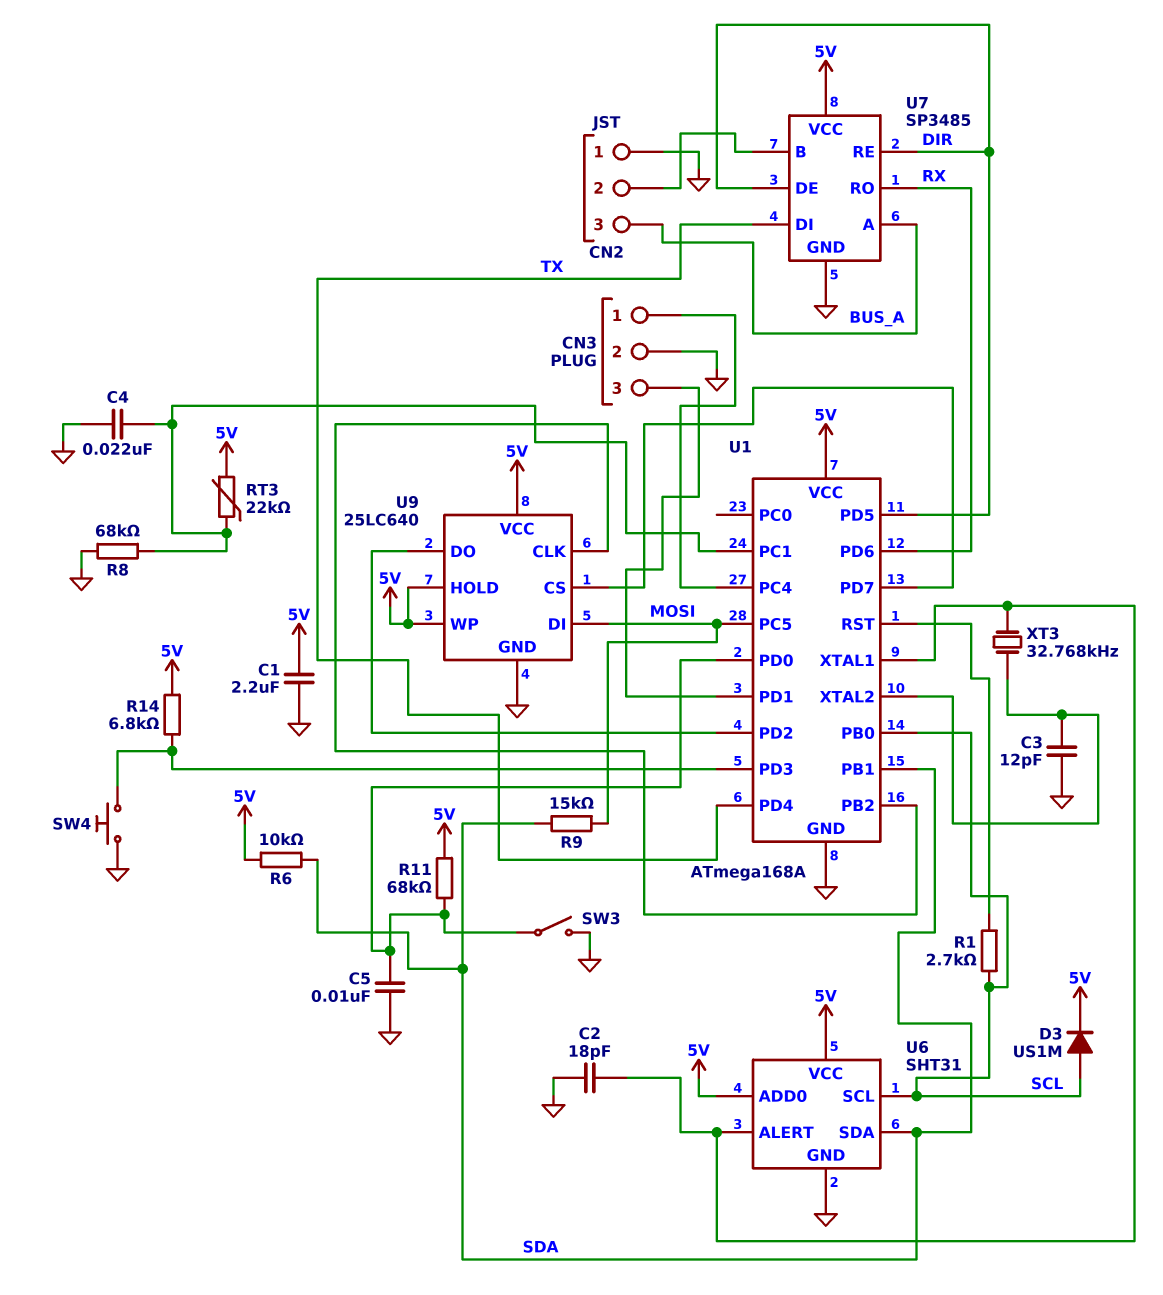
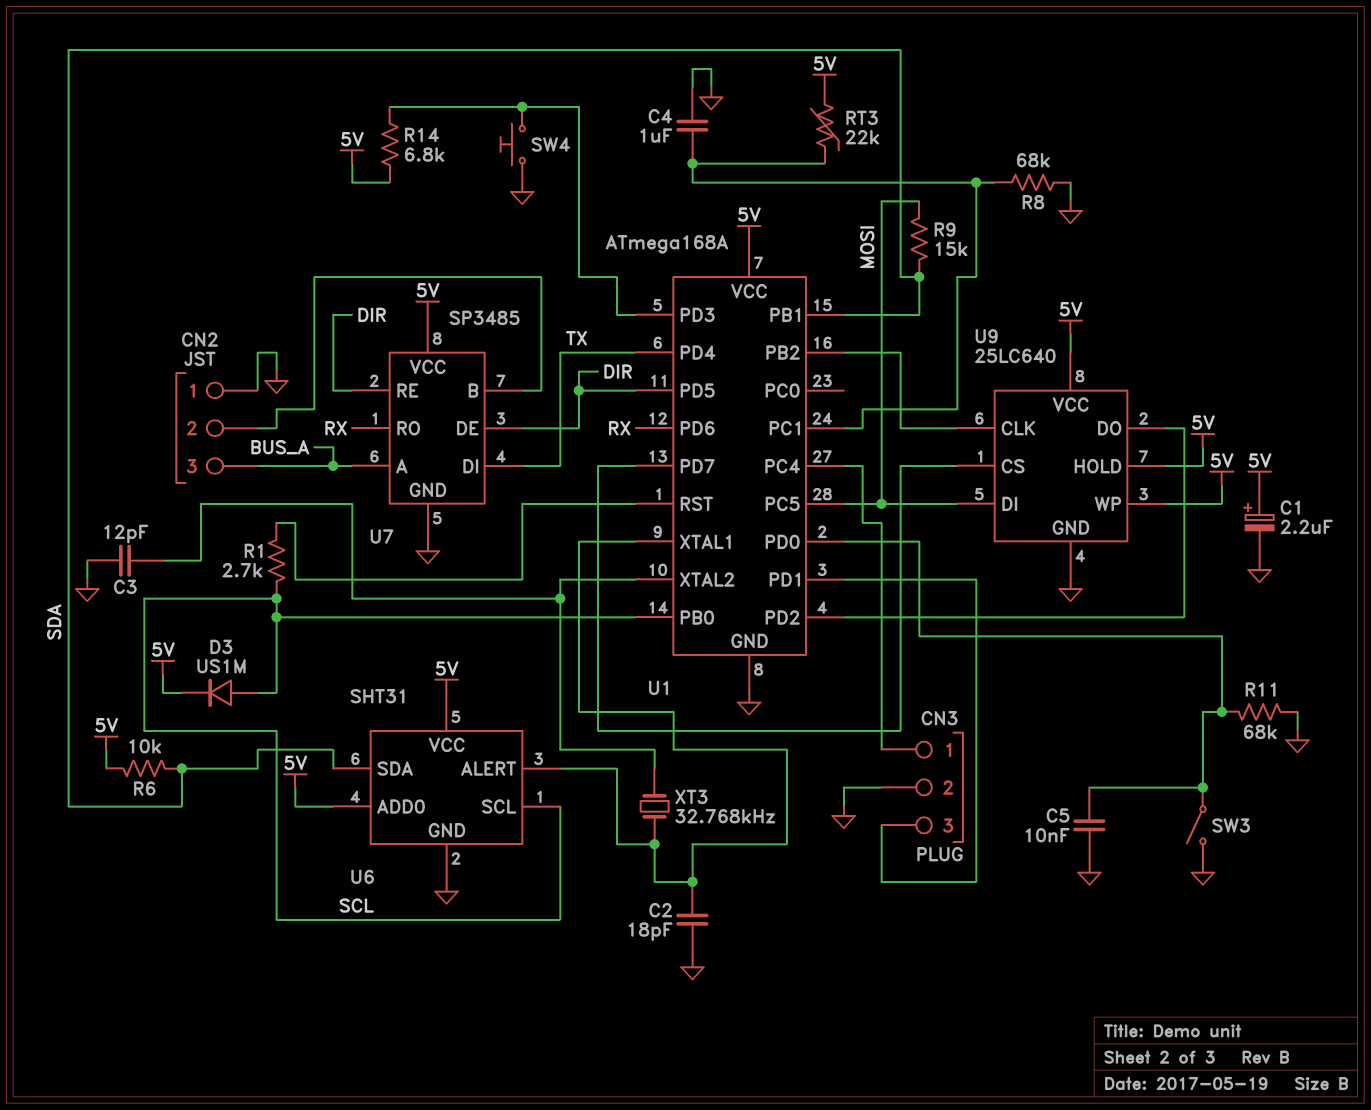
C1: 2.2uF (5V, GND) -> 2.2uF (plus 5V, minus GND)
C4: 22nF (GND, U1/PC1) -> 1uF (GND, U1/PC1)
R11: 68k (5V, U1/PD0) -> 68k (GND, U1/PD0)

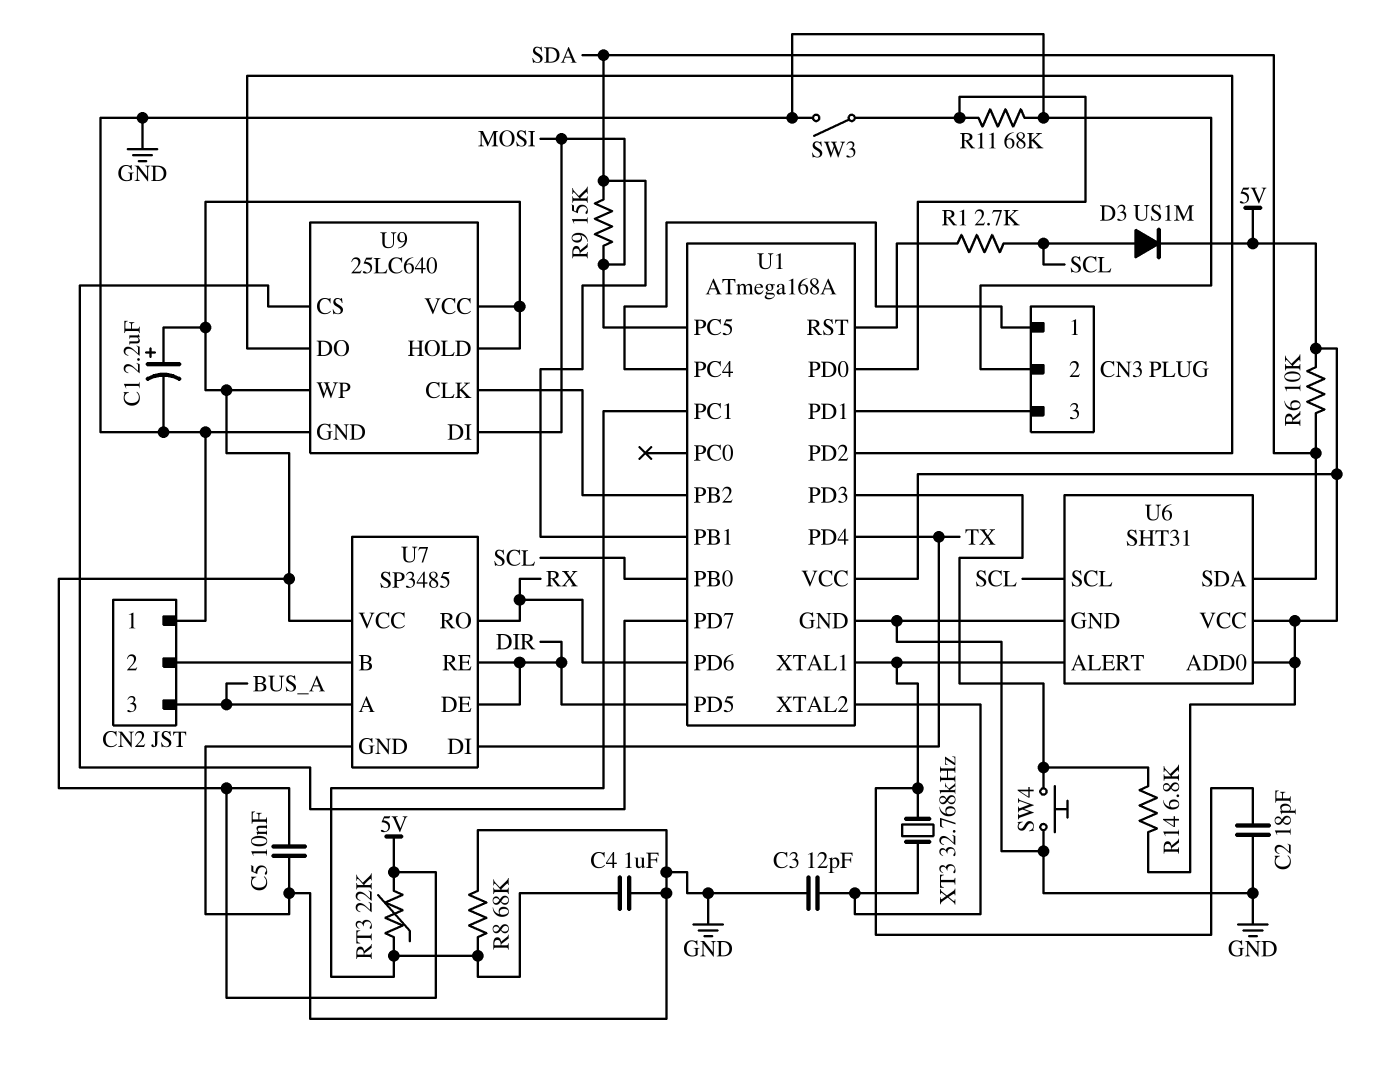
C5: 10nF (GND, U1/PD0) -> 10nF (5V, GND)

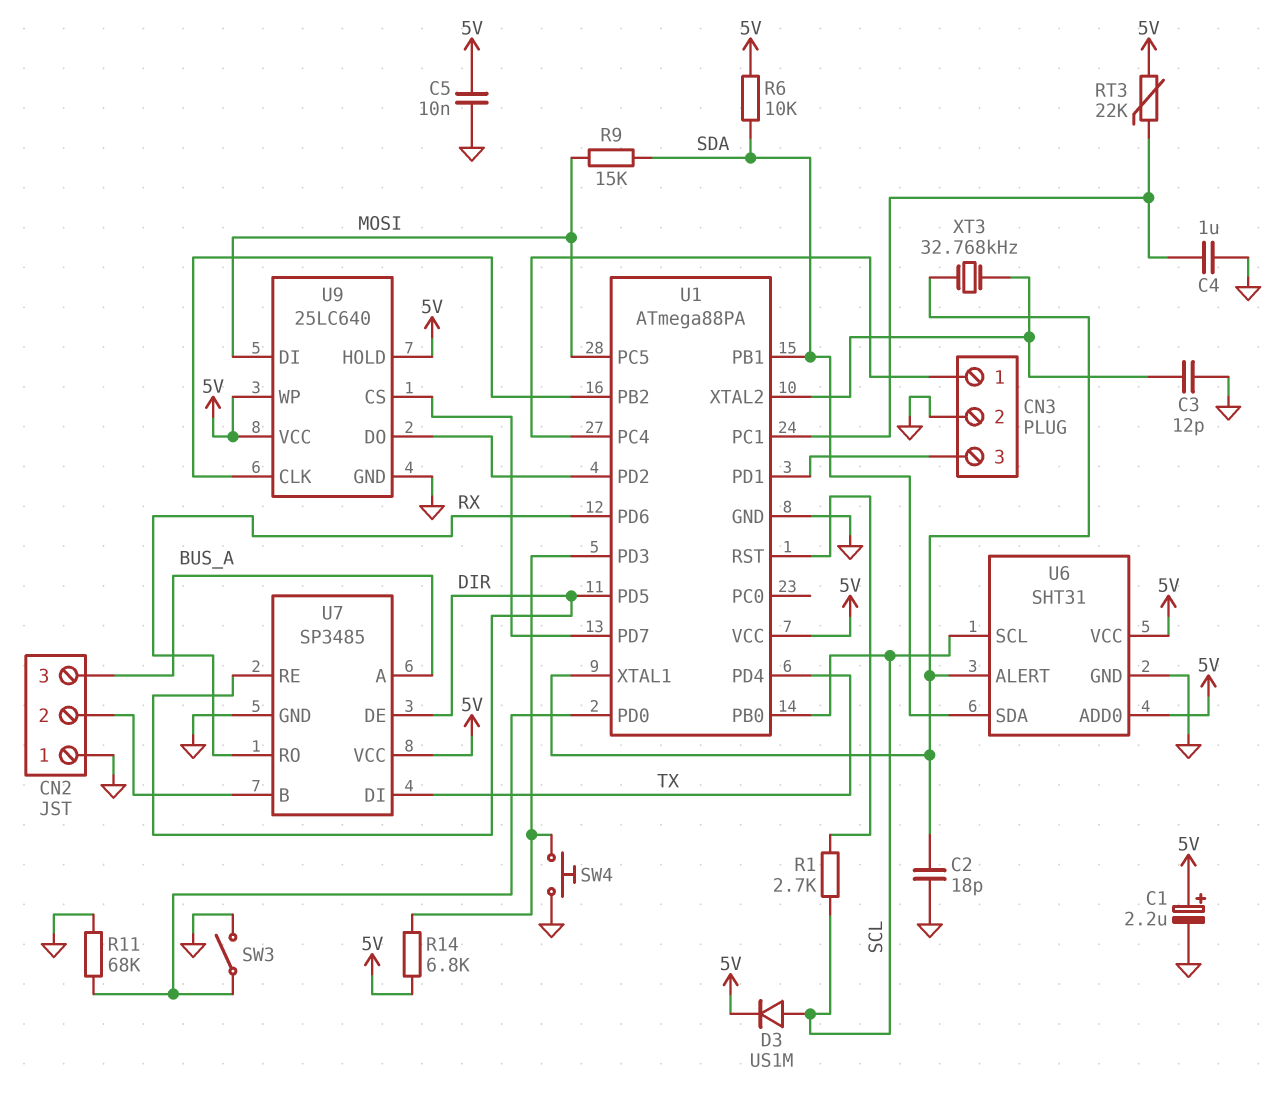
R8: 68k (GND, U1/PC1) -> none
U1: ATmega168A -> ATmega88PA

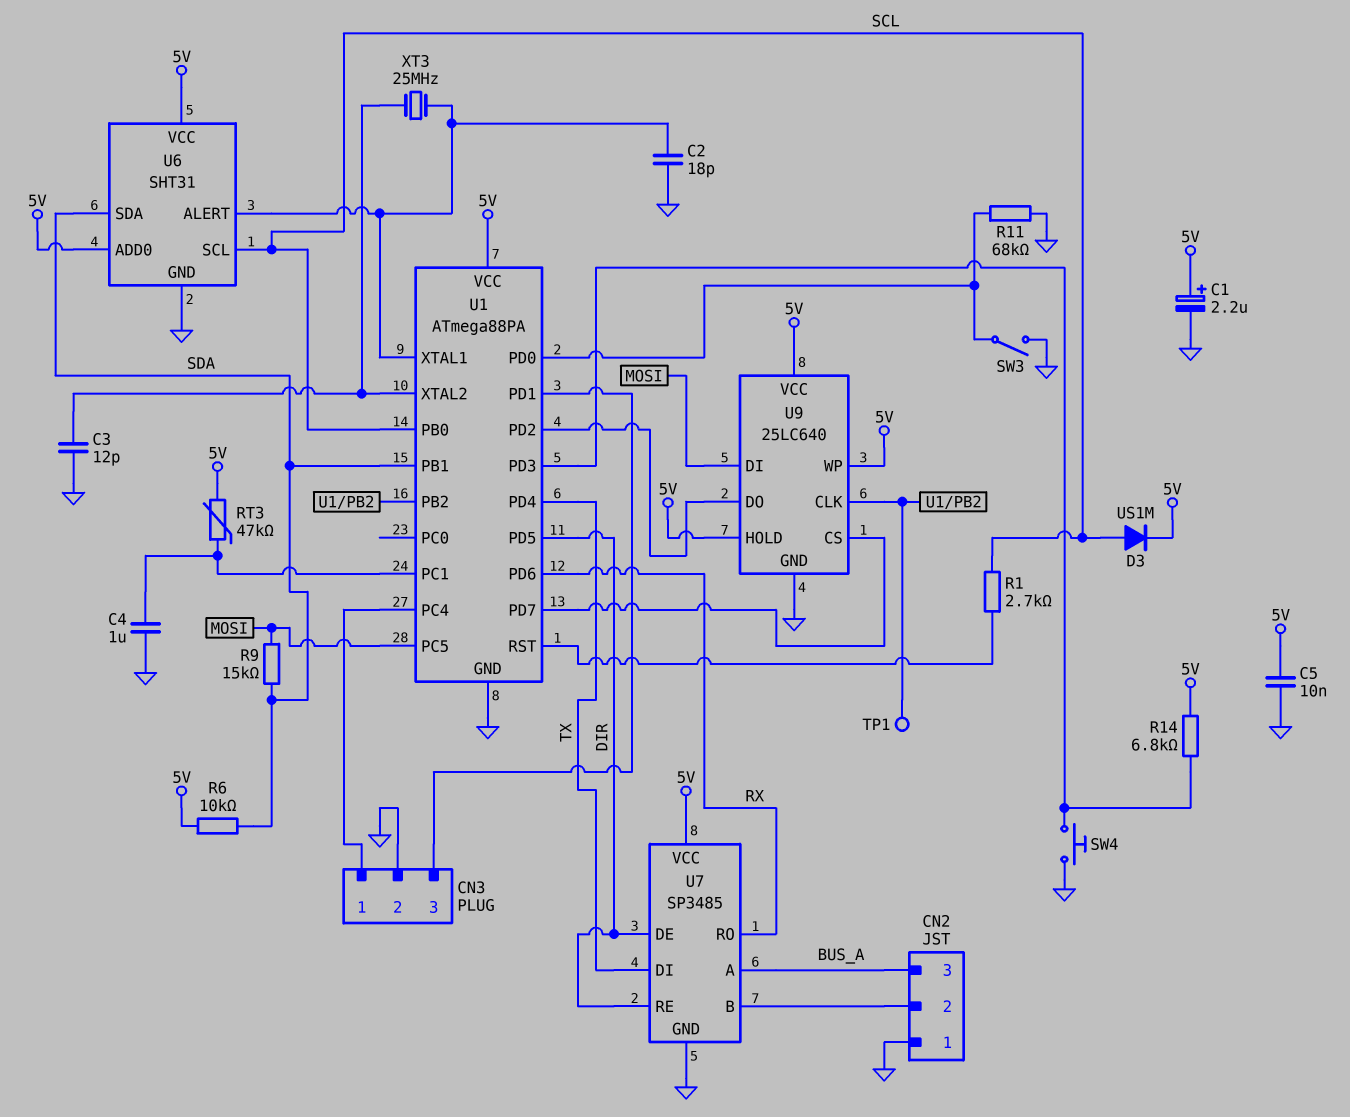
RT3: 22k (5V, U1/PC1) -> 47k (5V, U1/PC1)
TP1: none -> test point (U1/PB2)
XT3: 32.768kHz (U1/XTAL1, U1/XTAL2) -> 25MHz (U1/XTAL1, U1/XTAL2)

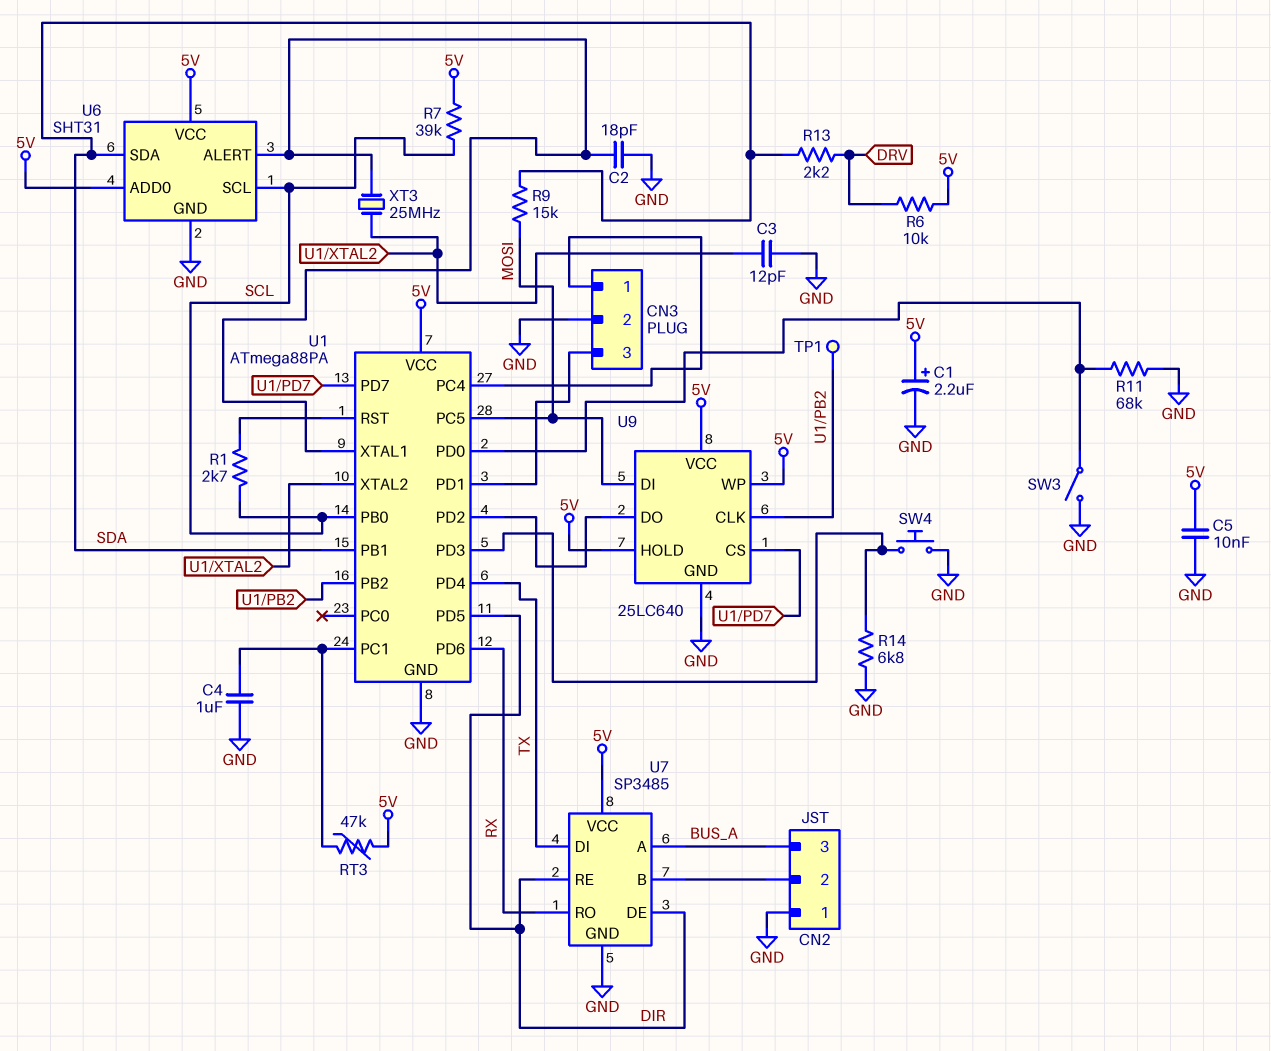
D3: diode US1M (A SCL, K 5V) -> none
R6: 10k (5V, SDA) -> 10k (5V, DRV)
R7: none -> 39k (5V, SCL)
R13: none -> 2.2k (DRV, SDA)
R14: 6.8k (5V, U1/PD3) -> 6.8k (GND, U1/PD3)

